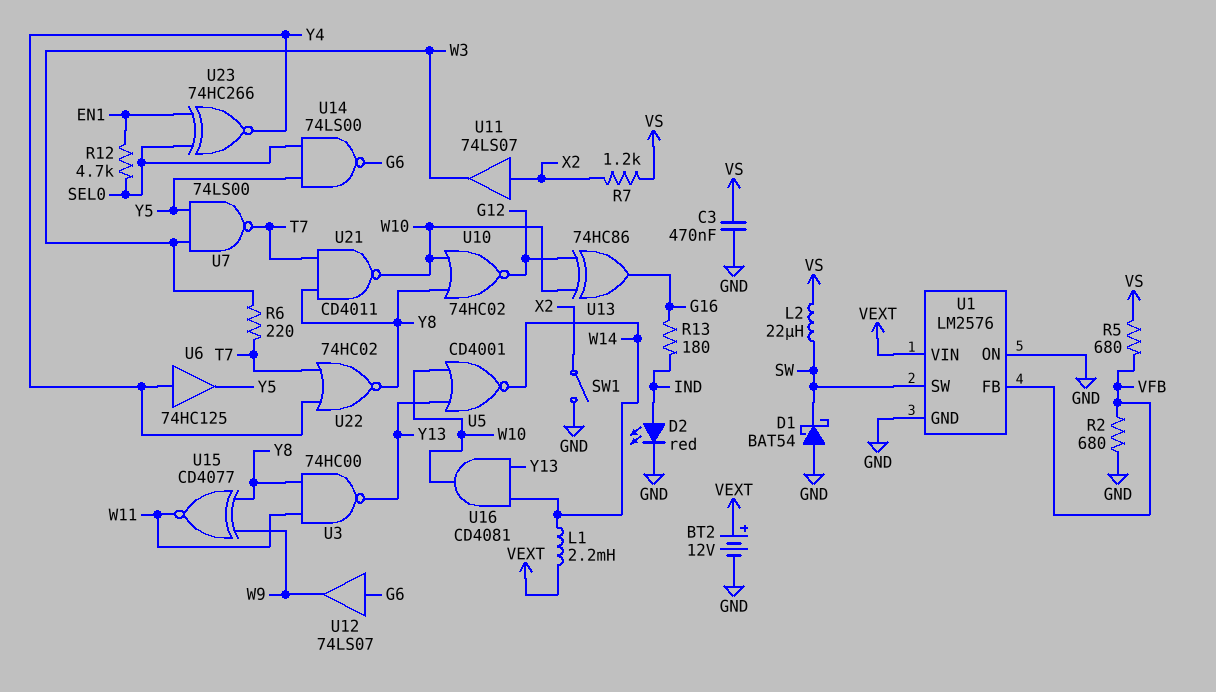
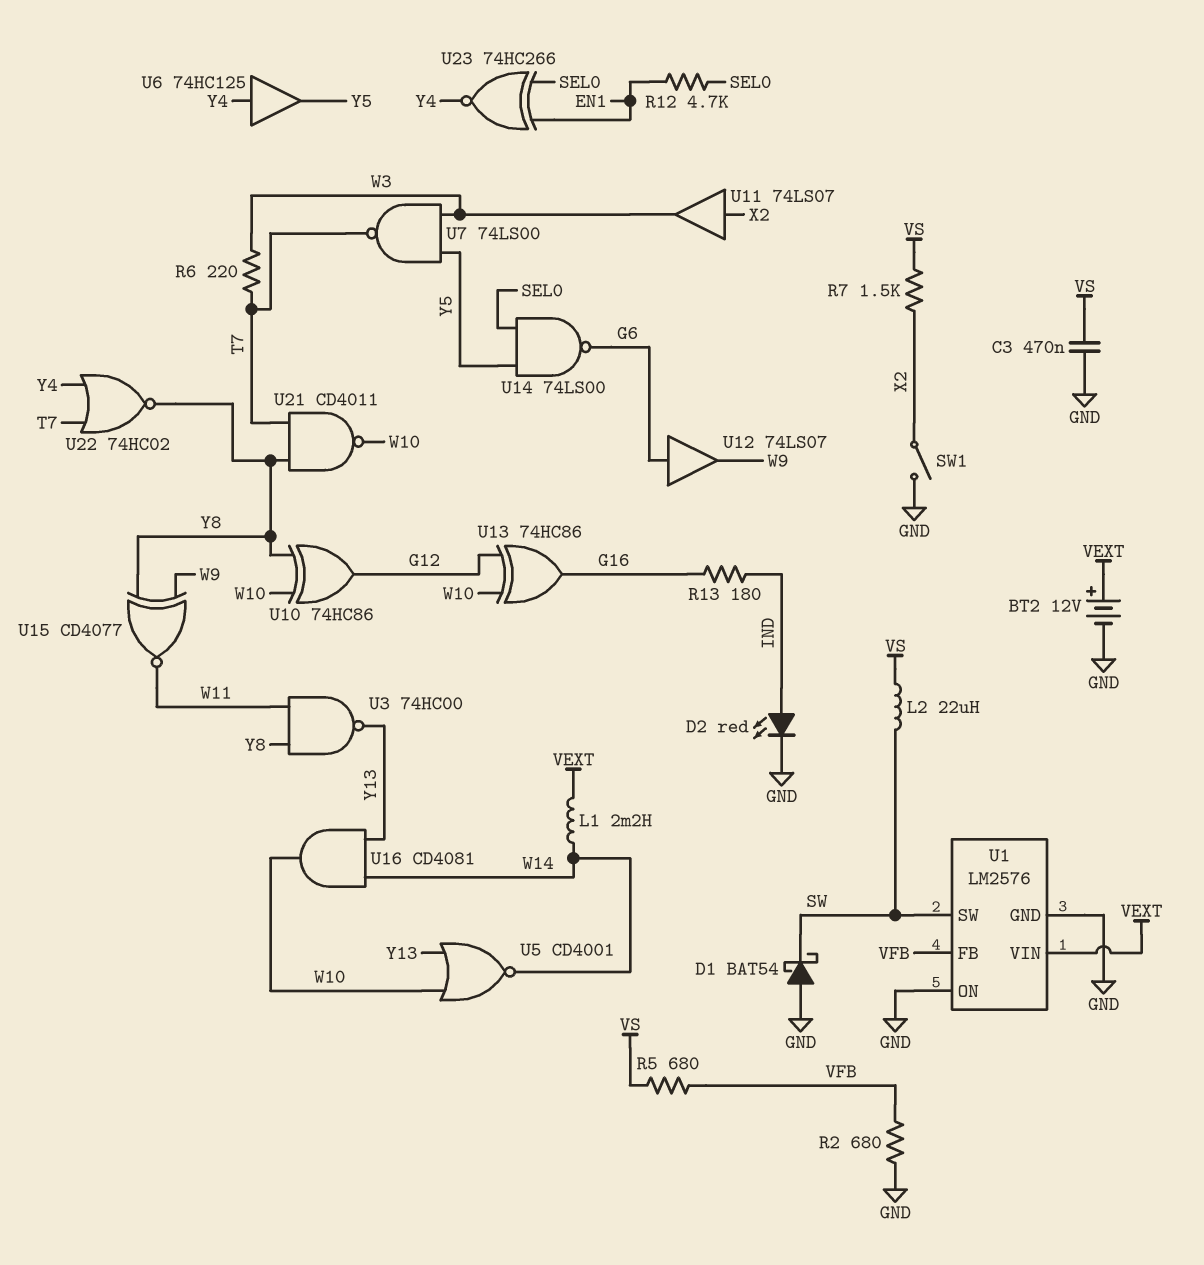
R7: 1.2k (VS, X2) -> 1.5k (VS, X2)
U10: NOR 74HC02 (in W10, in Y8, out G12) -> XOR 74HC86 (in W10, in Y8, out G12)

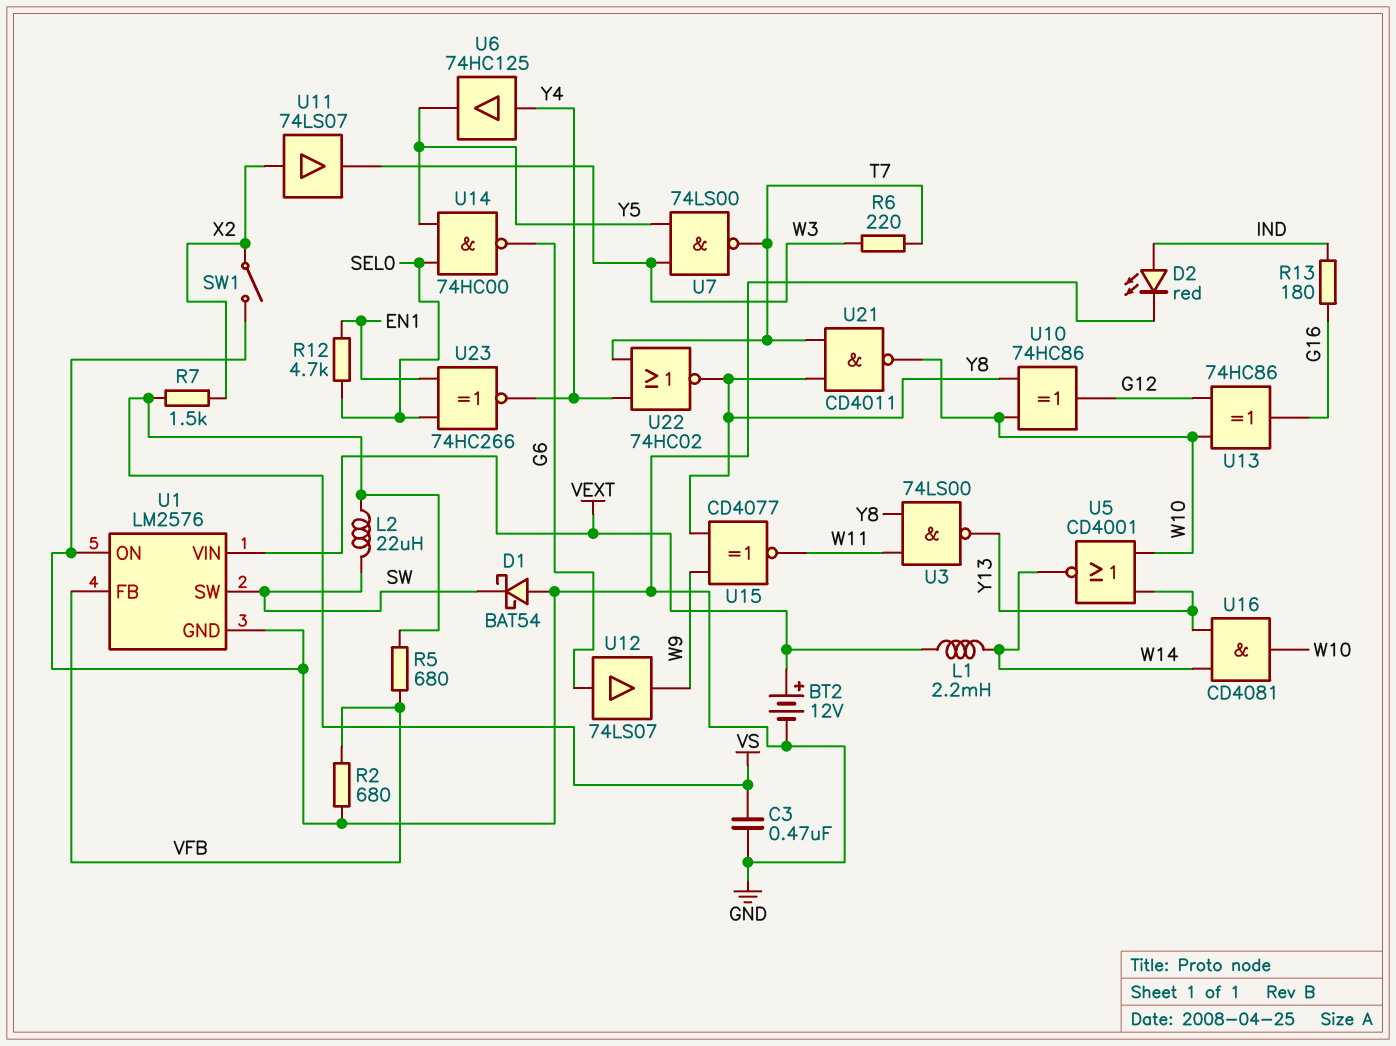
U3: NAND 74HC00 (in W11, in Y8, out Y13) -> NAND 74LS00 (in W11, in Y8, out Y13)
U14: NAND 74LS00 (in SEL0, in Y5, out G6) -> NAND 74HC00 (in SEL0, in Y5, out G6)

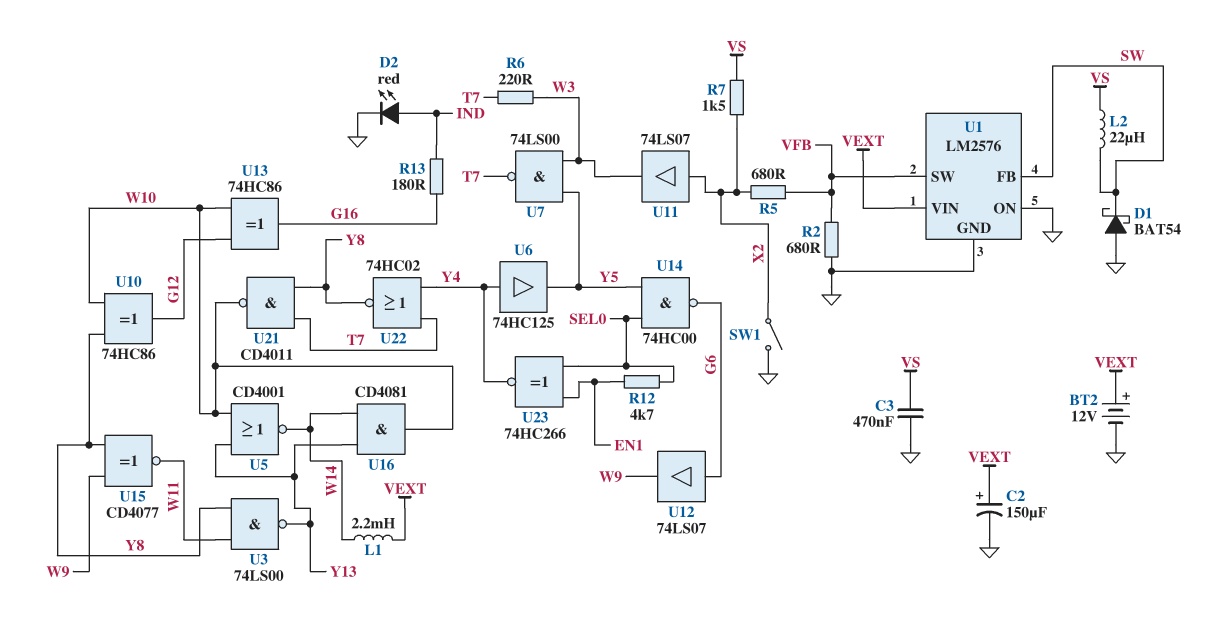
C2: none -> 150uF (plus VEXT, minus GND)
R5: 680 (VFB, VS) -> 680 (VFB, X2)
U1 pin FB: VFB -> SW
U1 pin SW: SW -> VFB

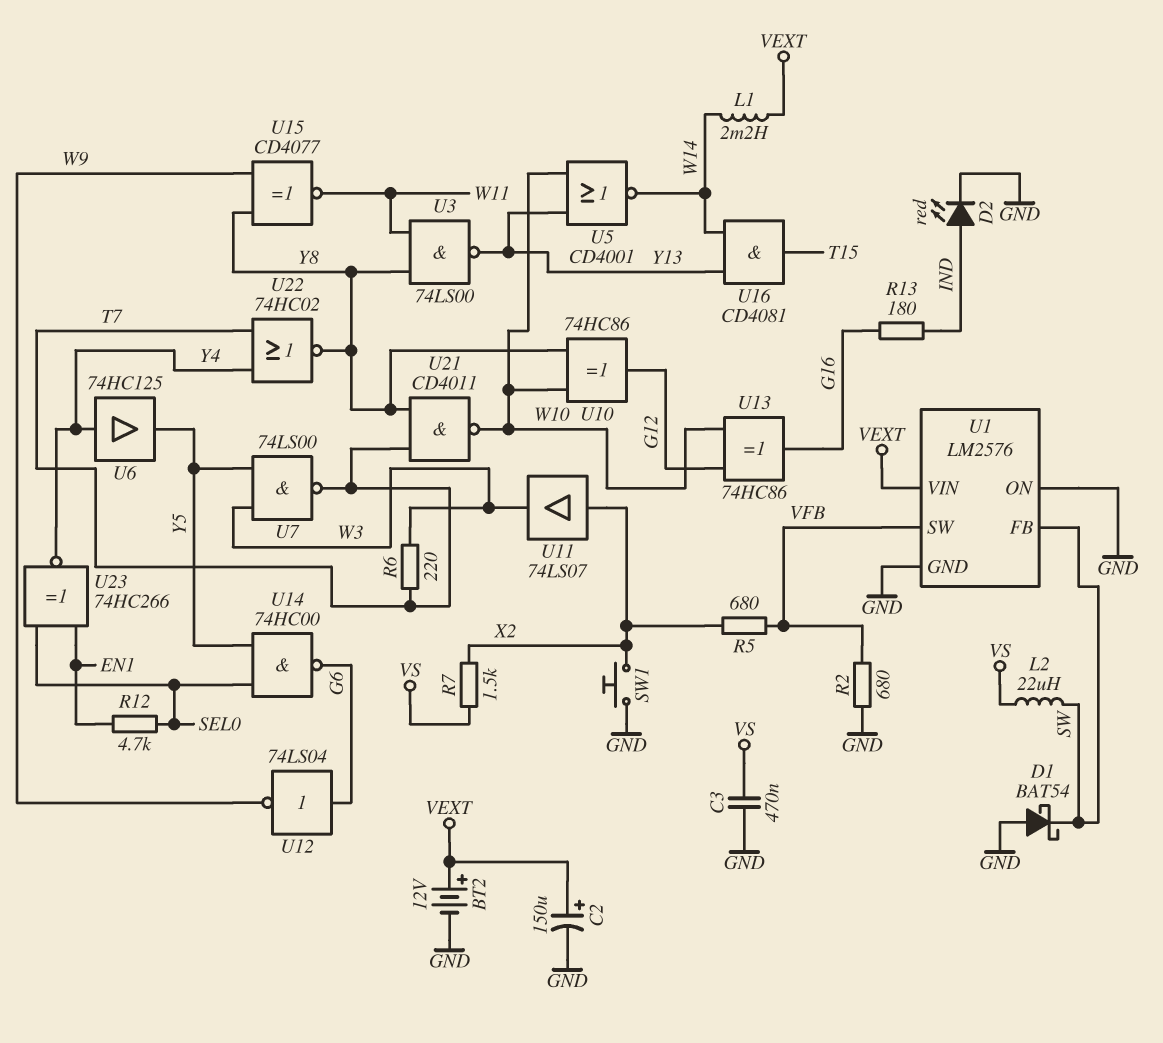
SW1: switch (GND, X2) -> button (GND, X2)
U12: buffer 74LS07 (in G6, out W9) -> NOT 74LS04 (in G6, out W9)
U16: AND CD4081 (in W14, in Y13, out W10) -> AND CD4081 (in W14, in Y13, out T15)

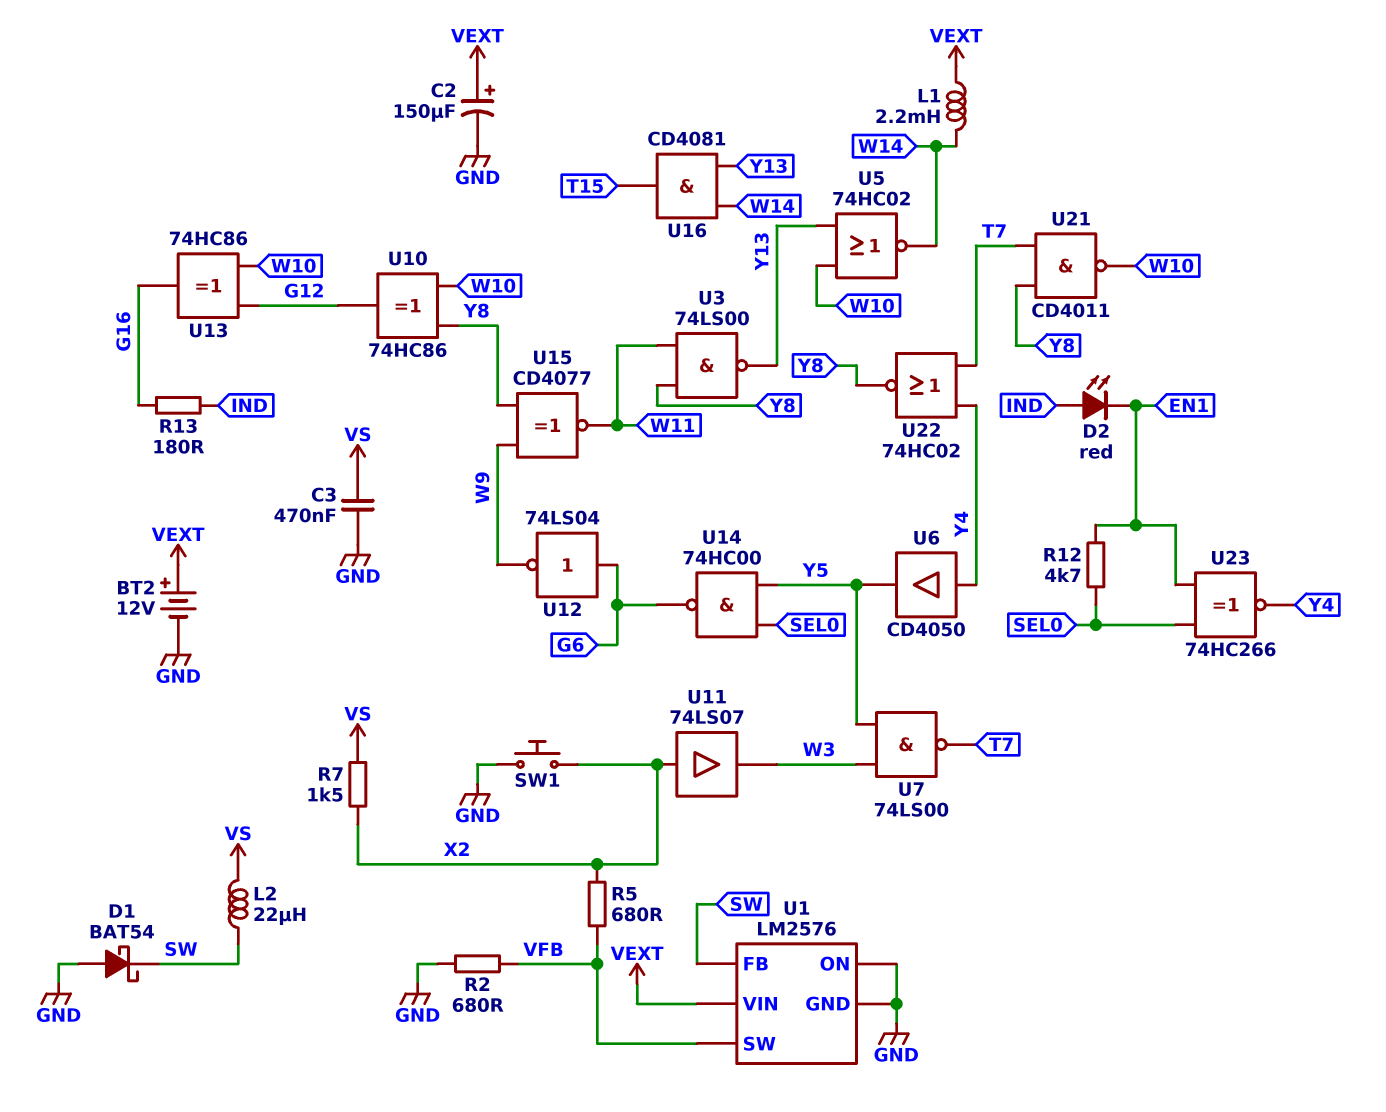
D2: LED red (A IND, K GND) -> LED red (A IND, K EN1)
R6: 220 (T7, W3) -> none
U5: NOR CD4001 (in W10, in Y13, out W14) -> NOR 74HC02 (in W10, in Y13, out W14)
U6: buffer 74HC125 (in Y4, out Y5) -> buffer CD4050 (in Y4, out Y5)

